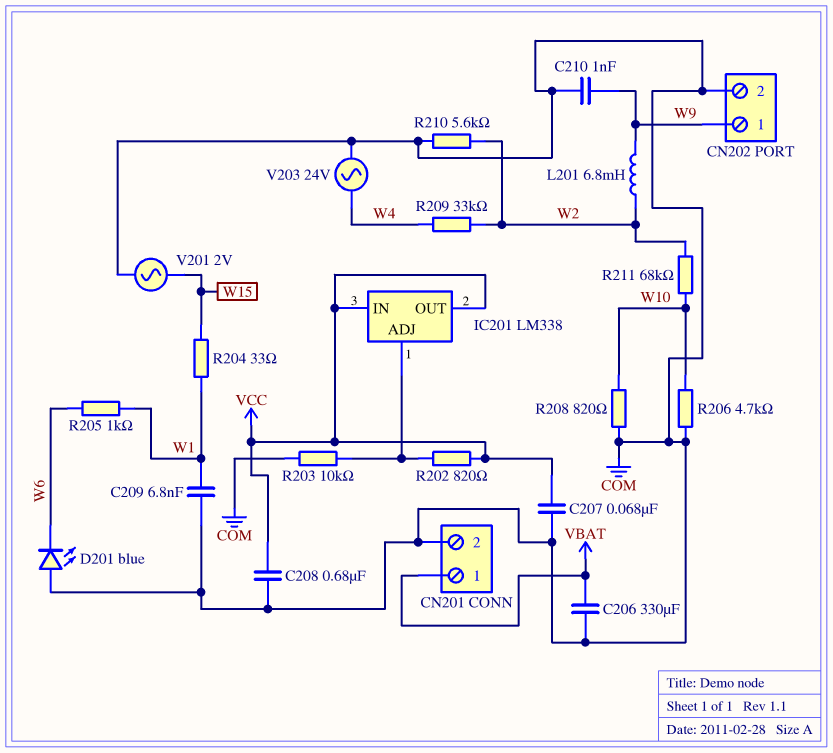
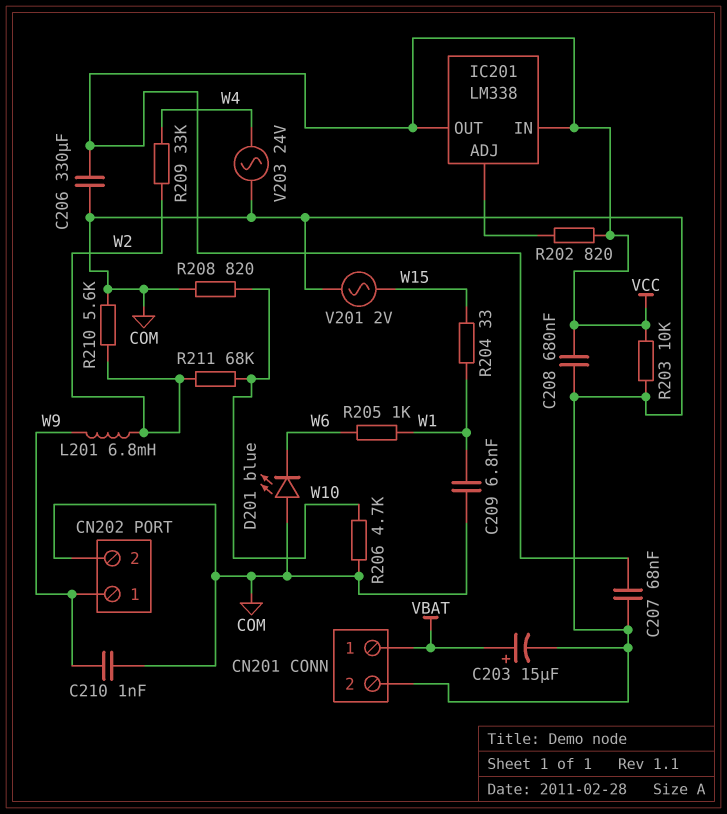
C203: none -> 15uF (plus VBAT, minus COM)
C206: 330uF (COM, VBAT) -> 330uF (COM, VCC)
R203: 10k (COM, IC201/ADJ) -> 10k (COM, VCC)

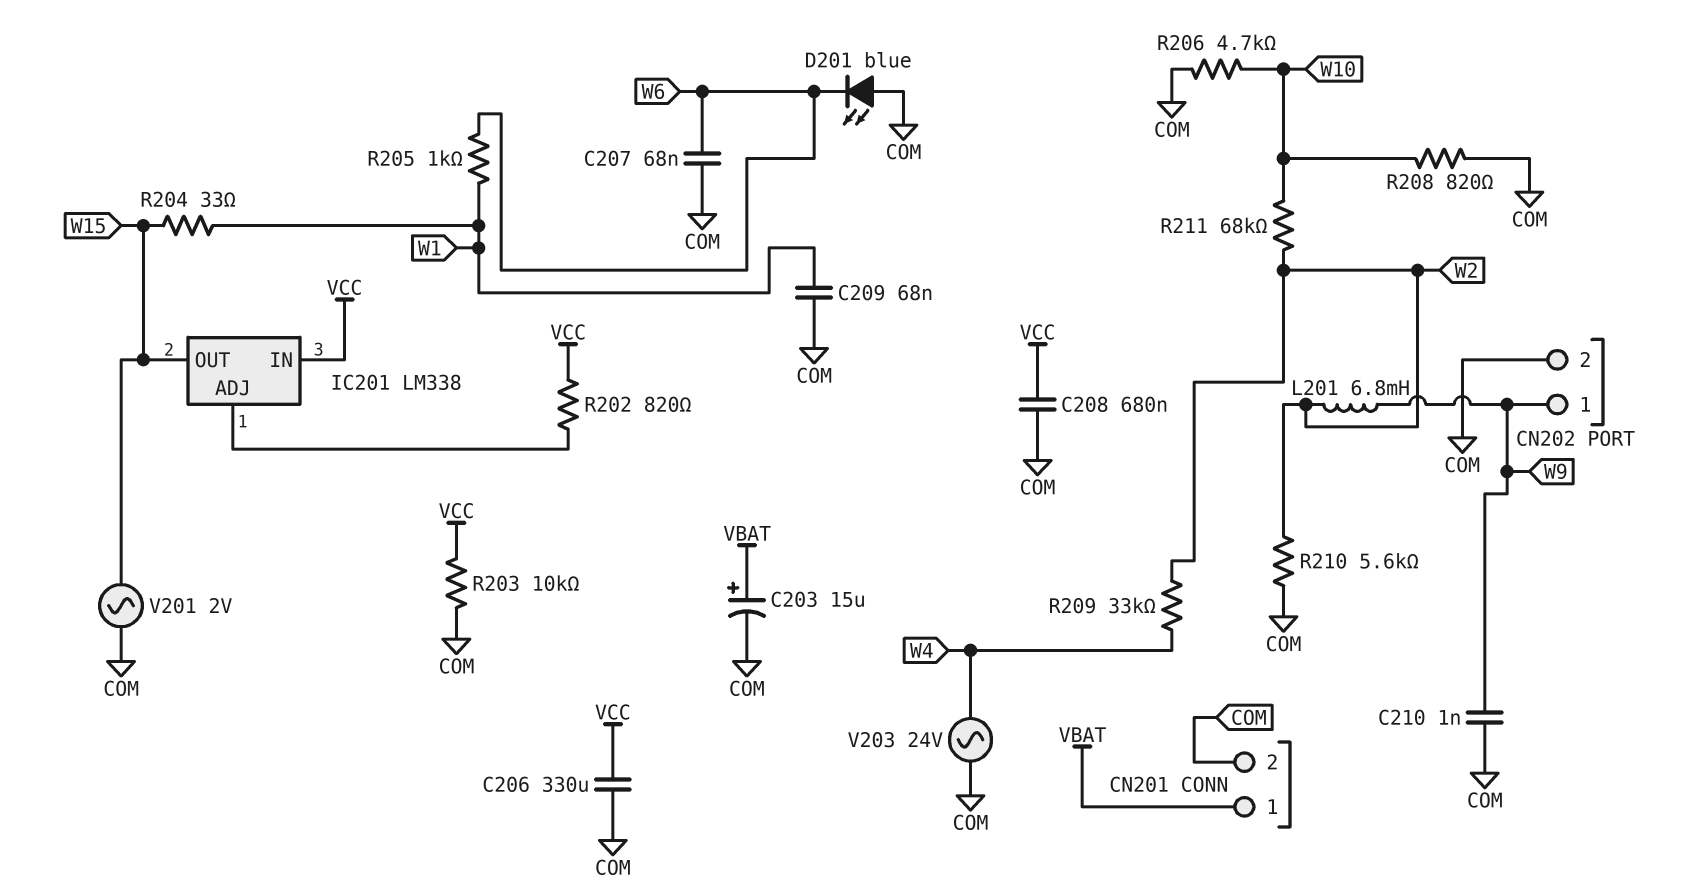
C207: 68nF (COM, VCC) -> 68nF (COM, W6)
C209: 6.8nF (COM, W1) -> 68nF (COM, W1)
IC201 pin OUT: VCC -> W15

